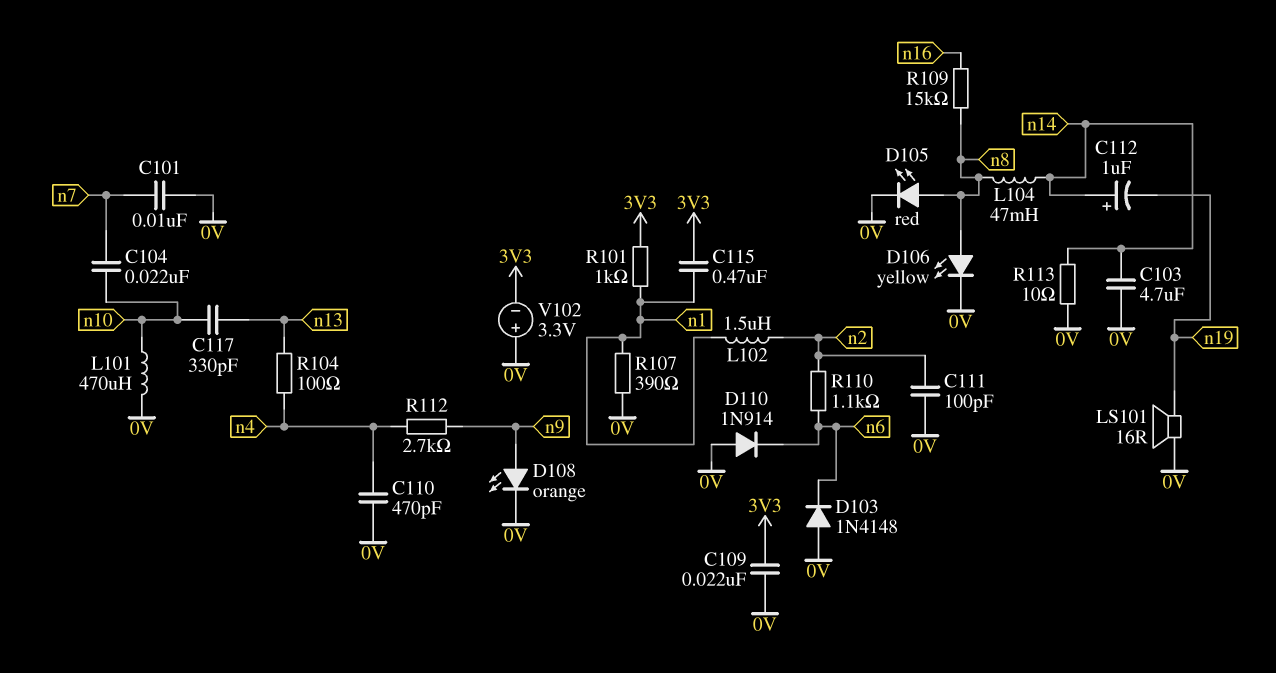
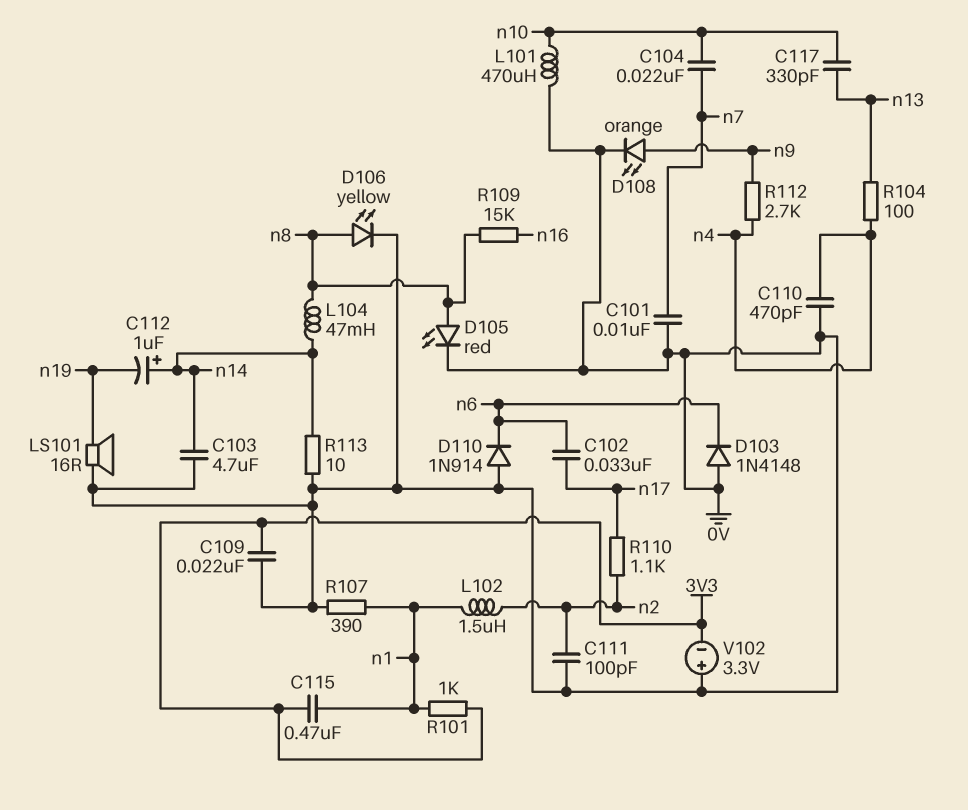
C102: none -> 33nF (n6, n17)
R110: 1.1k (n2, n6) -> 1.1k (n2, n17)

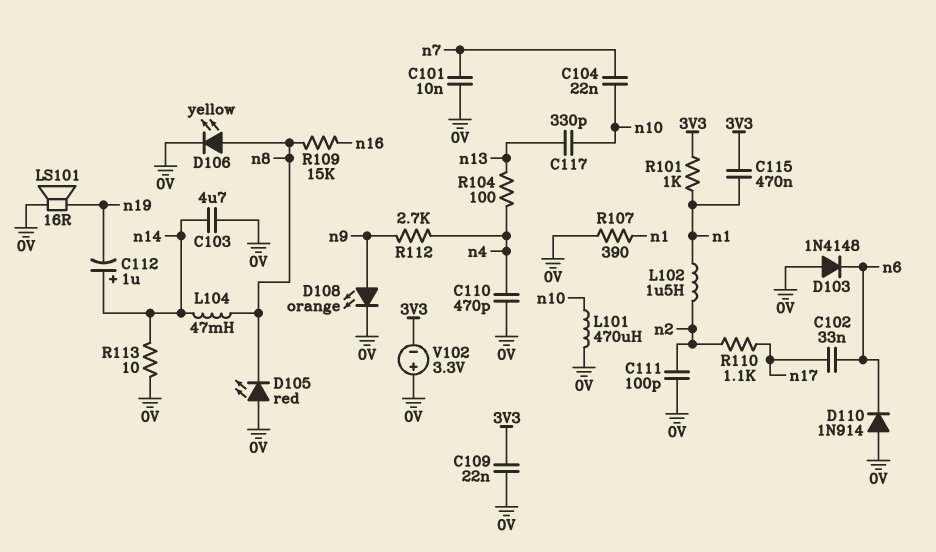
D105: LED red (A n8, K 0V) -> LED red (A 0V, K n8)

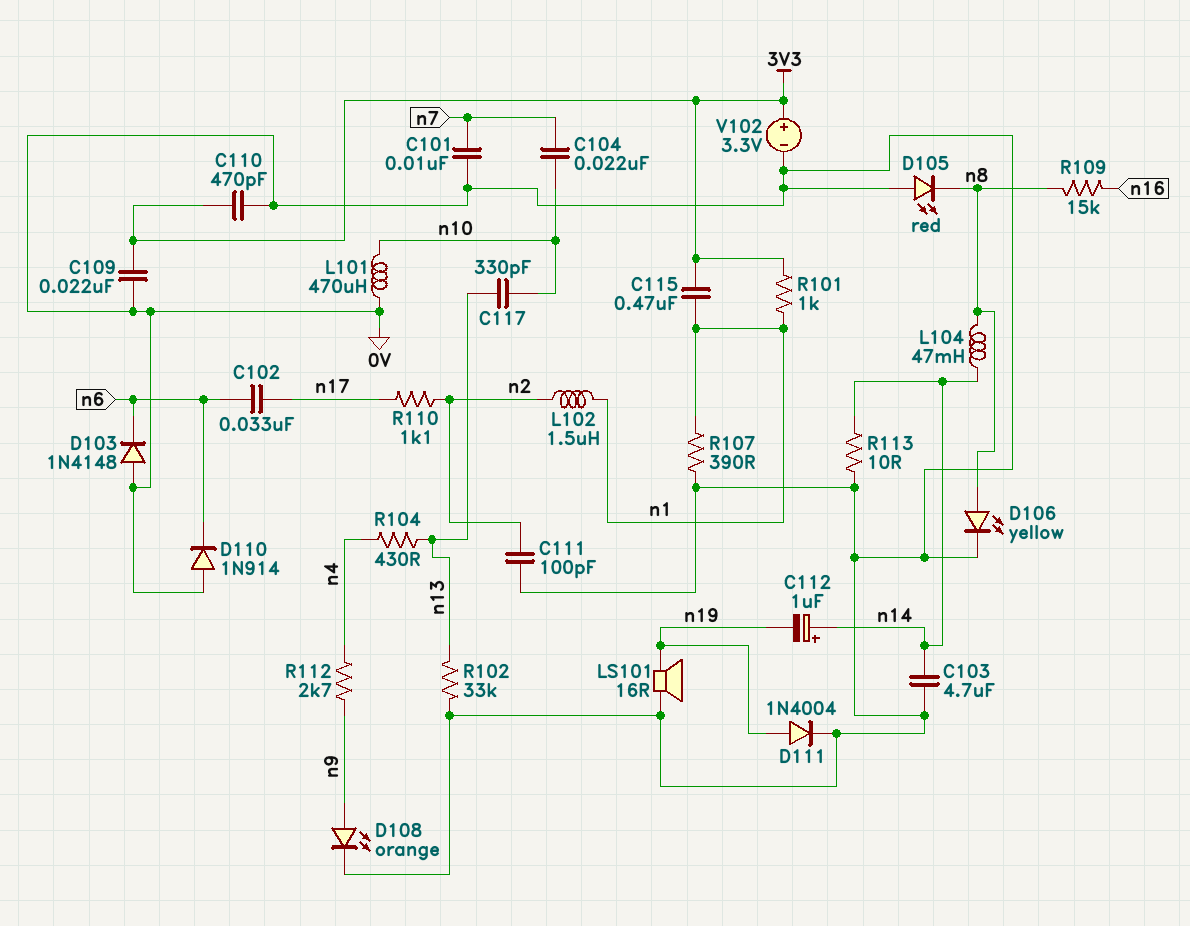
C110: 470pF (0V, n4) -> 470pF (0V, 3V3)
D111: none -> diode 1N4004 (A n19, K 0V)
R102: none -> 33k (0V, n13)
R104: 100 (n4, n13) -> 430 (n4, n13)
V102: 3.3V (plus 0V, minus 3V3) -> 3.3V (plus 3V3, minus 0V)

